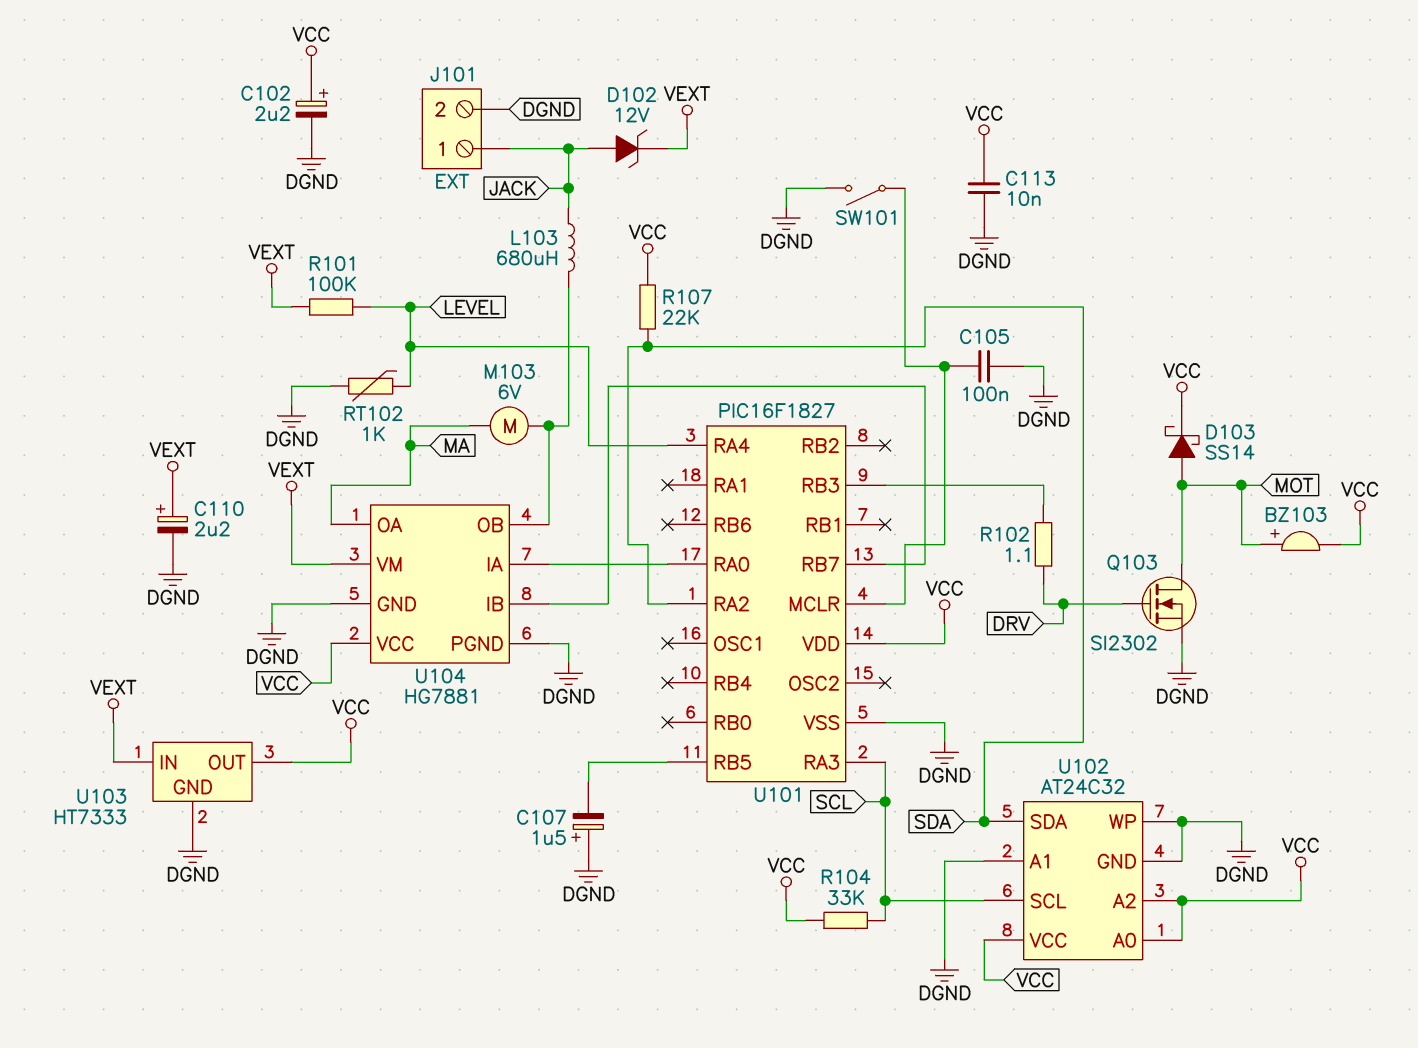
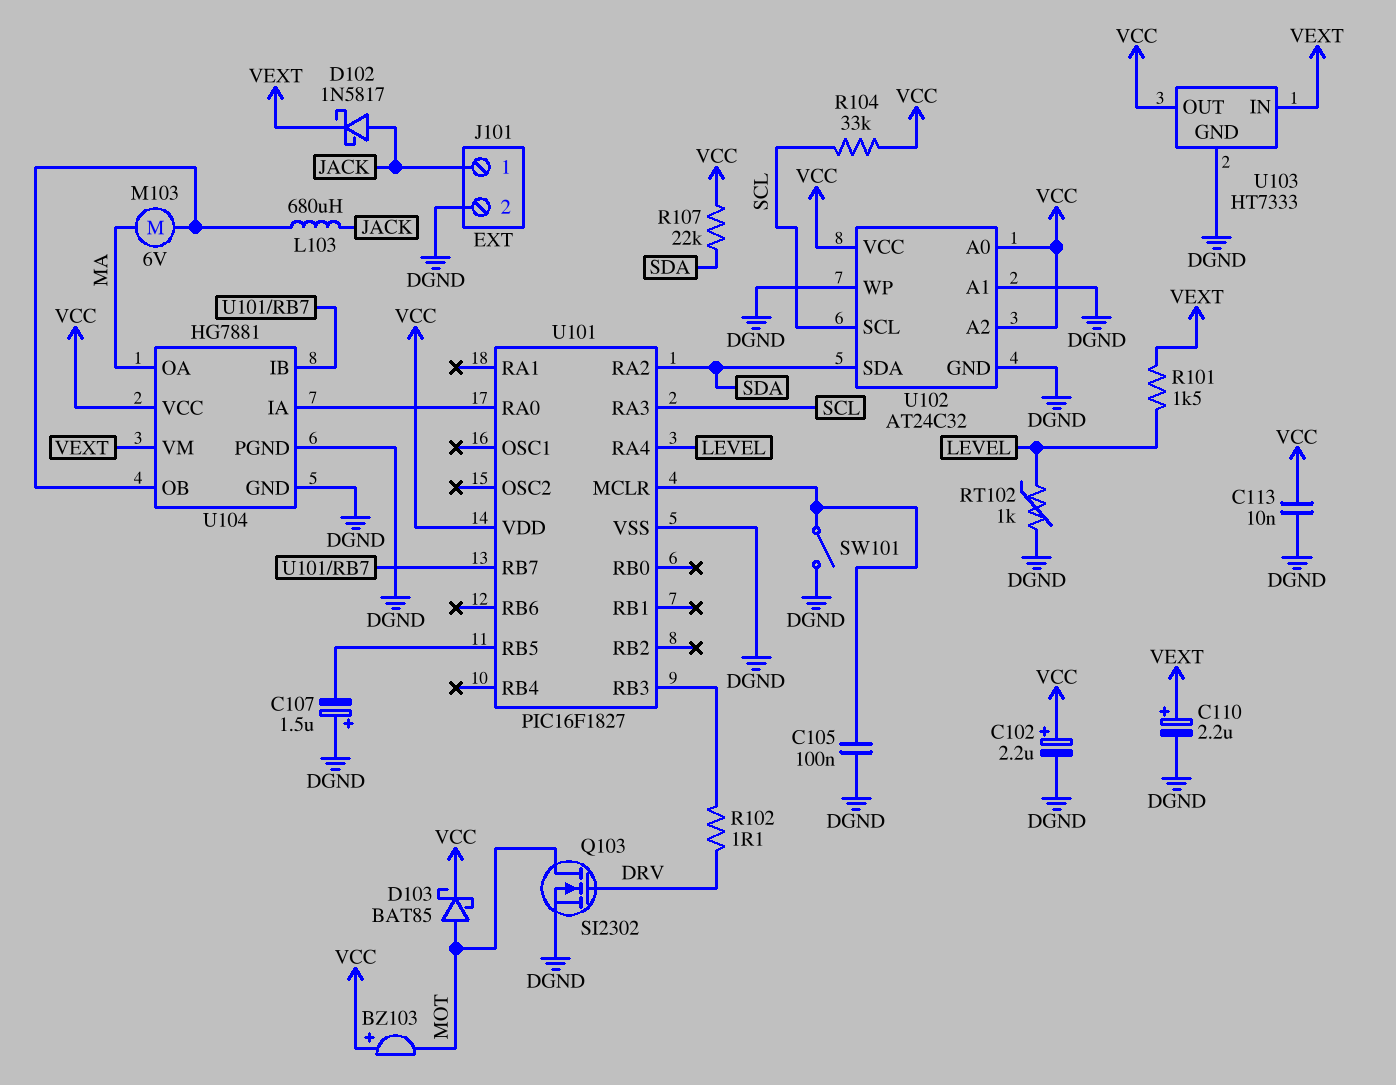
BZ103: buzzer (plus MOT, minus VCC) -> buzzer (plus VCC, minus MOT)
D102: zener 12V (A JACK, K VEXT) -> schottky 1N5817 (A JACK, K VEXT)
D103: schottky SS14 (A MOT, K VCC) -> schottky BAT85 (A MOT, K VCC)
R101: 100k (LEVEL, VEXT) -> 1.5k (LEVEL, VEXT)

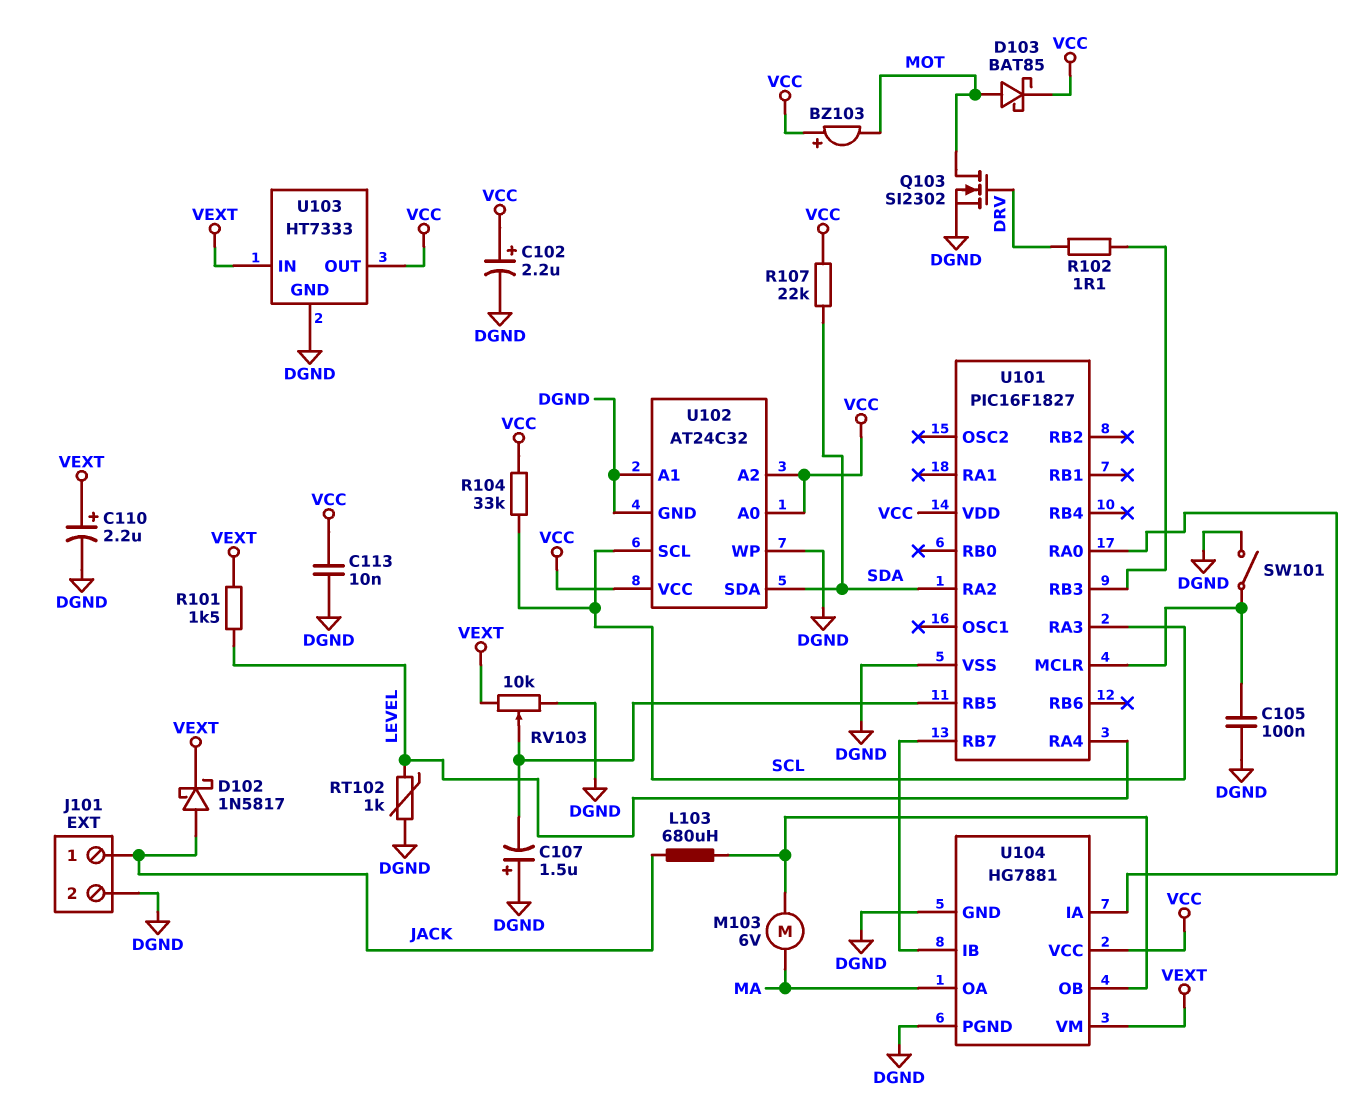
RV103: none -> 10k (DGND, VEXT, wiper U101/RB5)

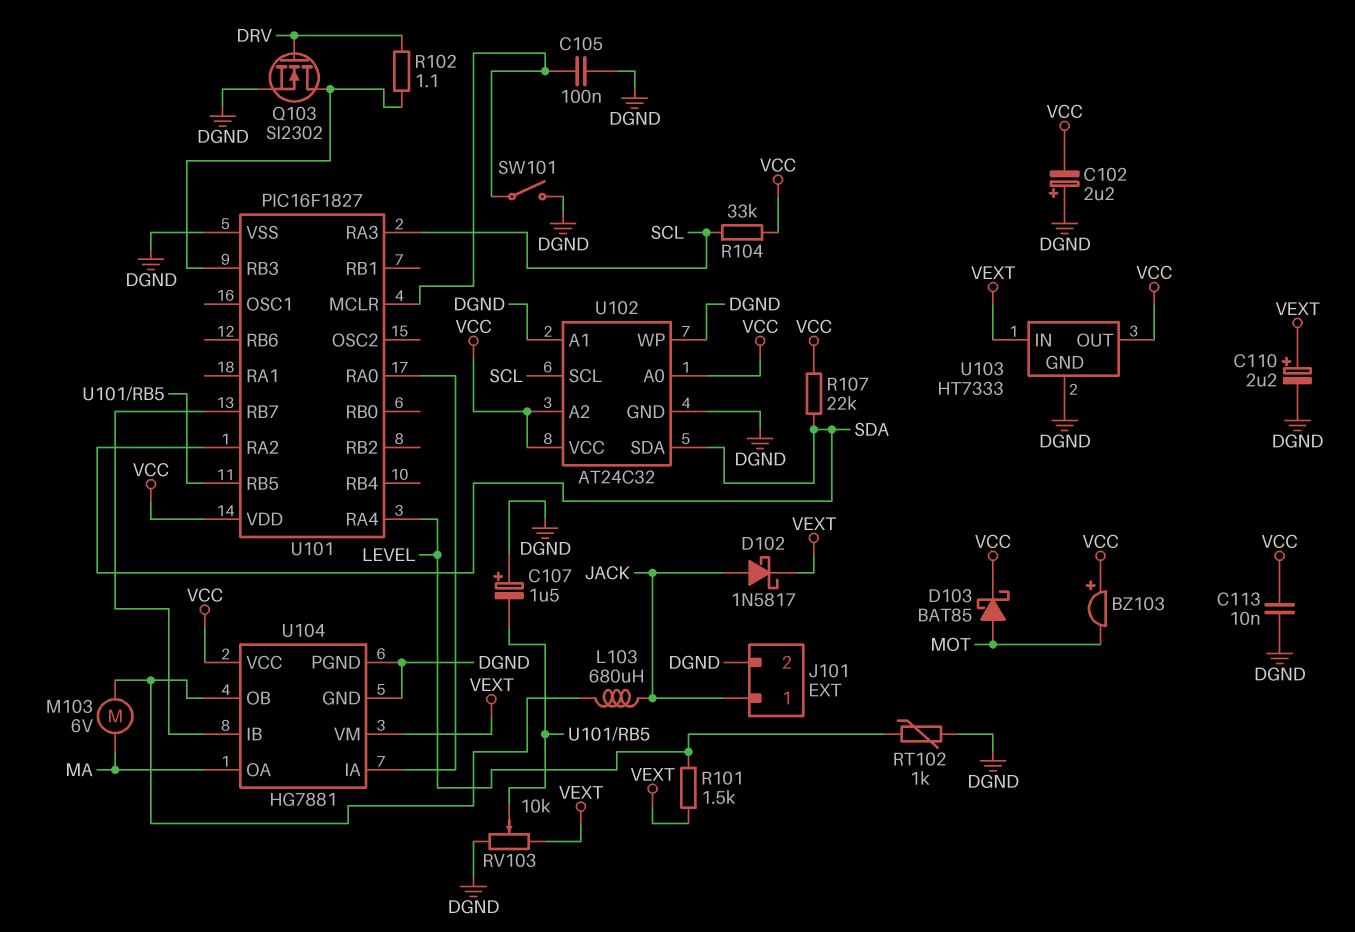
C102: 2.2uF (plus VCC, minus DGND) -> 2.2uF (plus DGND, minus VCC)
Q103: NMOS SI2302 (G DRV, D MOT, S DGND) -> NMOS SI2302 (G DRV, D U101/RB3, S DGND)

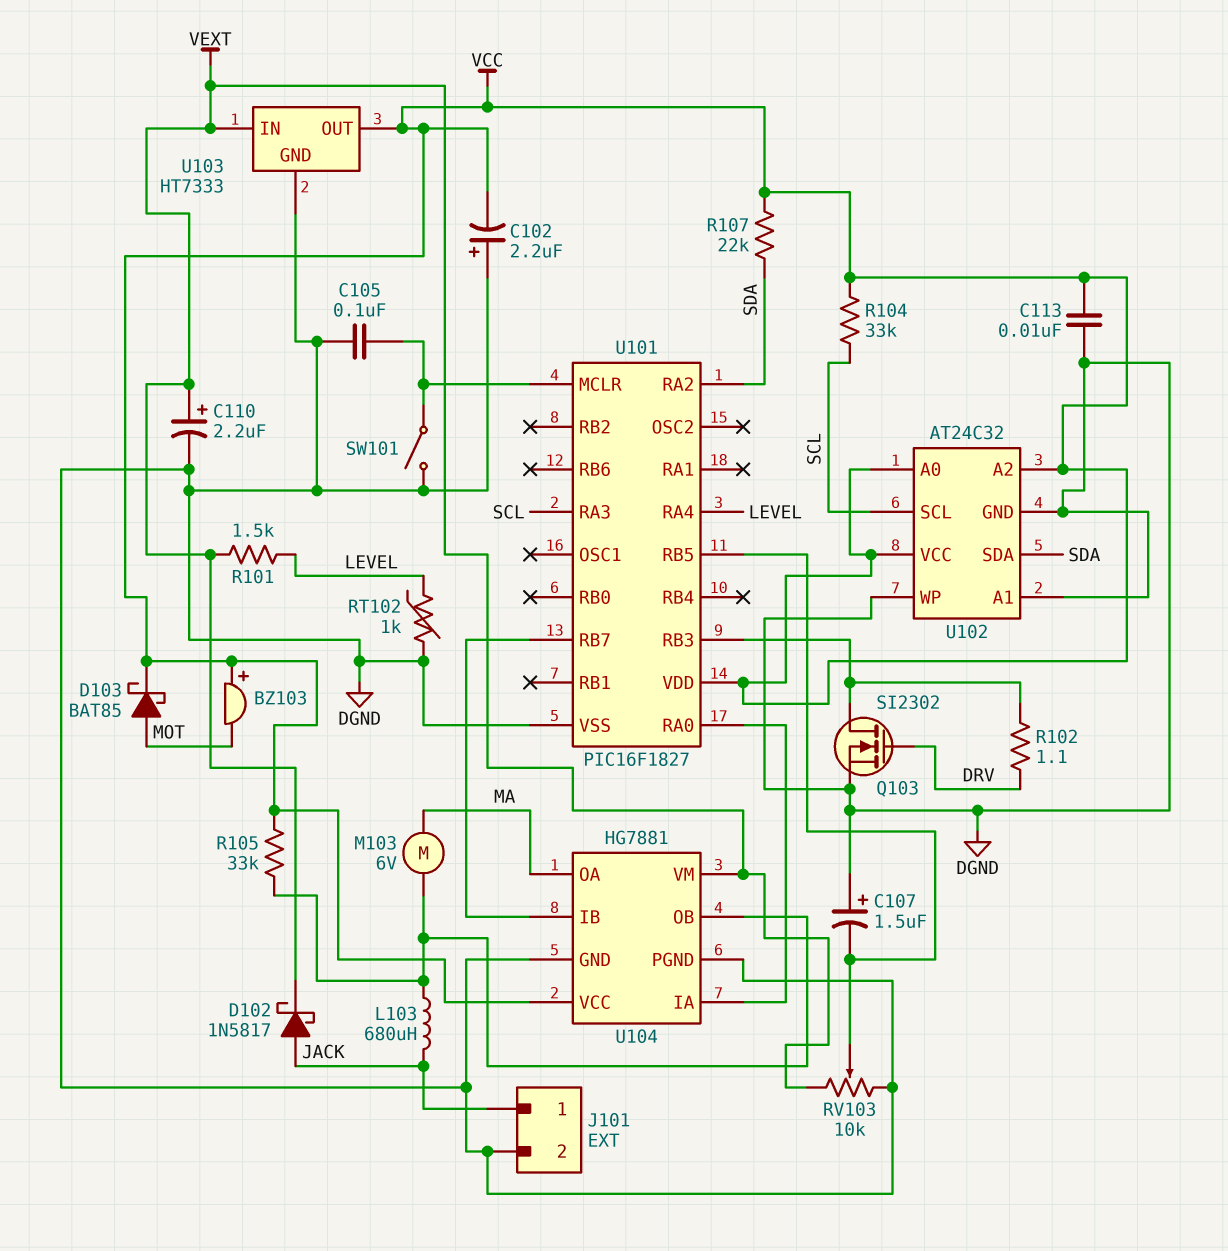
R105: none -> 33k (U104/OB, VCC)

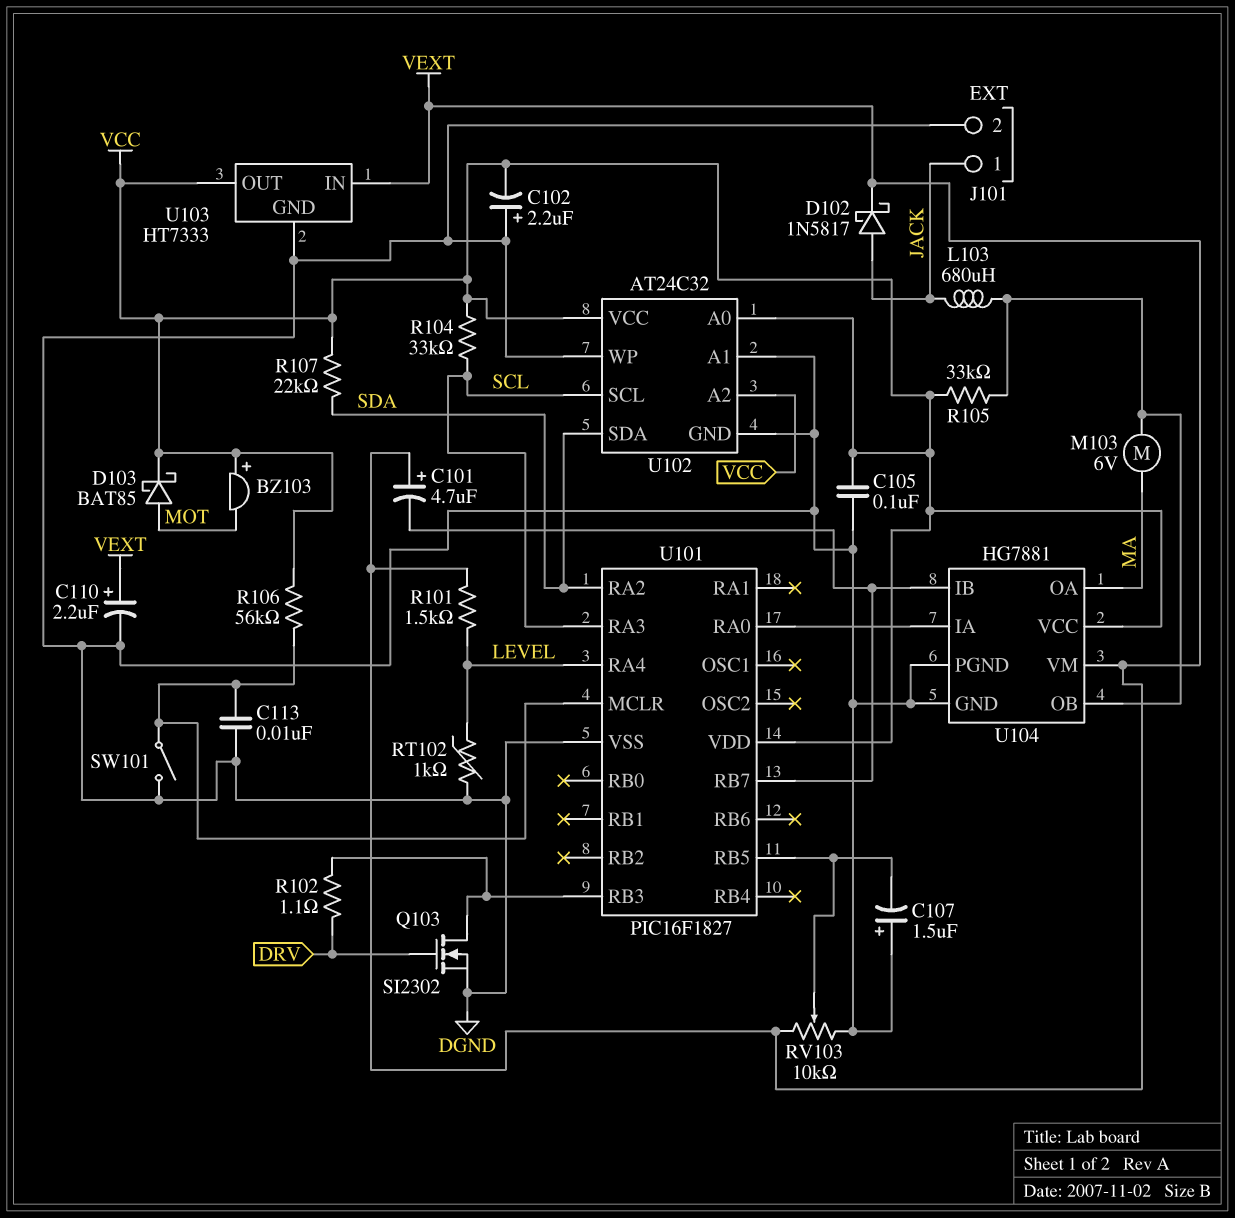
C101: none -> 4.7uF (plus VEXT, minus U101/RB7)
C105: 100nF (DGND, U101/MCLR) -> 100nF (DGND, VCC)
C113: 10nF (DGND, VCC) -> 10nF (DGND, U101/MCLR)
R106: none -> 56k (U101/MCLR, VCC)

